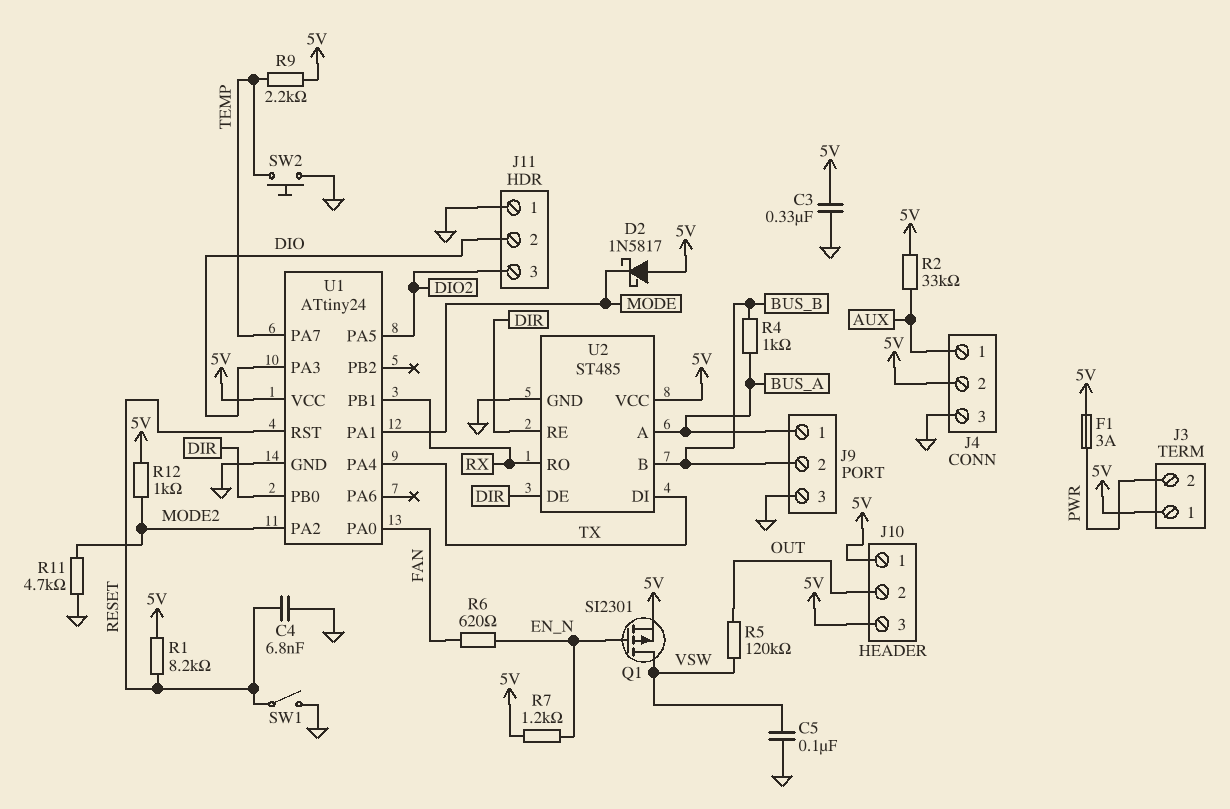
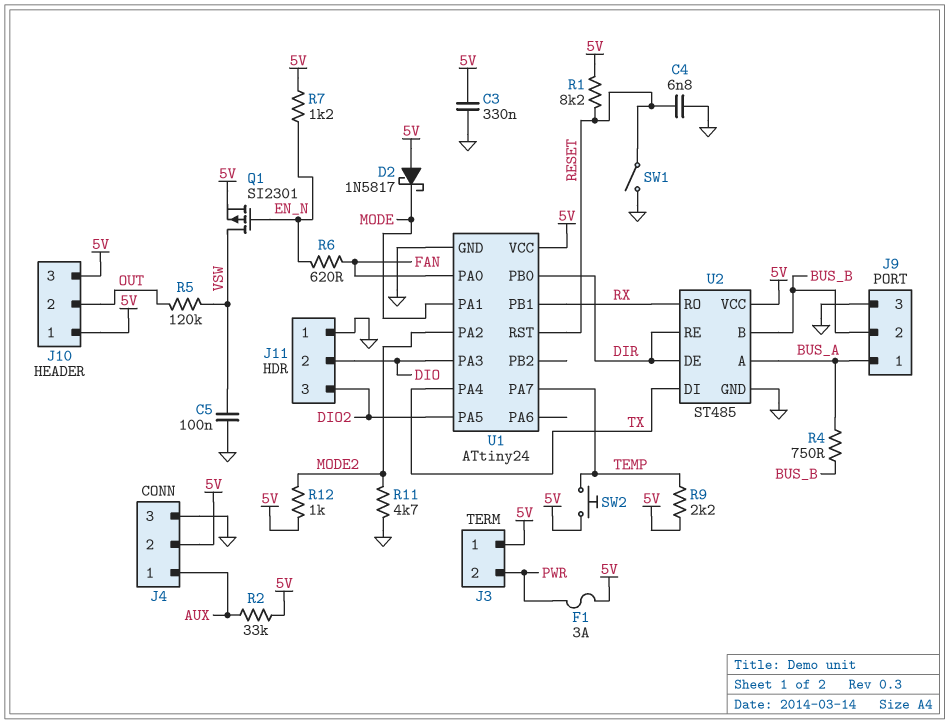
R4: 1k (BUS_A, BUS_B) -> 750 (BUS_A, BUS_B)
SW2: button (GND, TEMP) -> button (5V, TEMP)

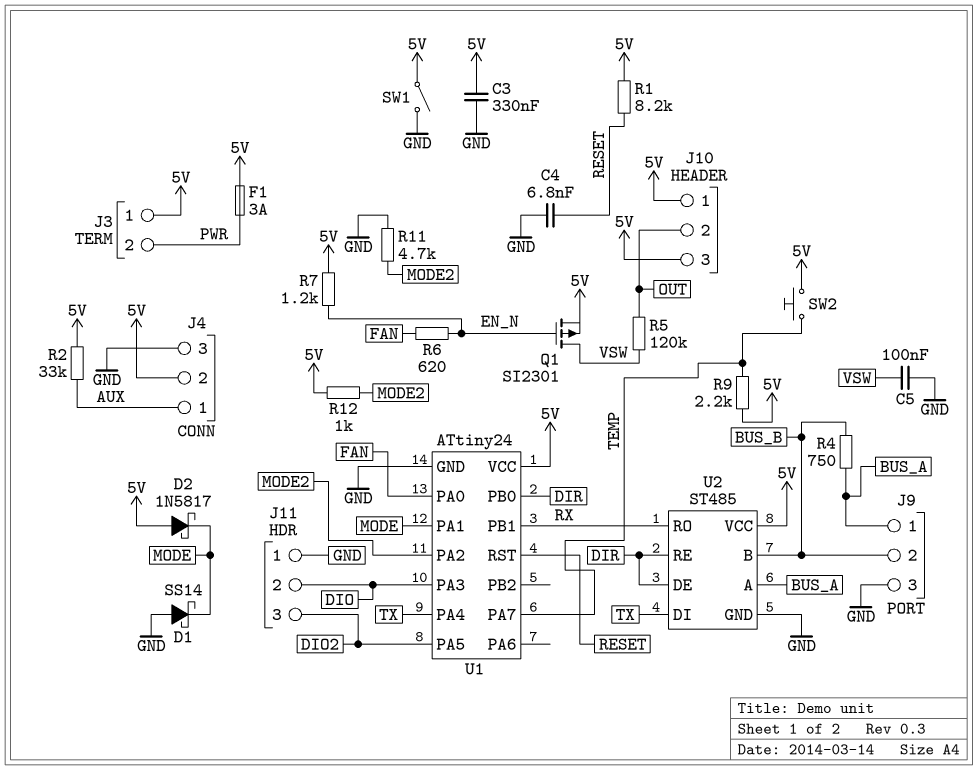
D1: none -> schottky SS14 (A GND, K MODE)
SW1: switch (GND, RESET) -> switch (5V, GND)

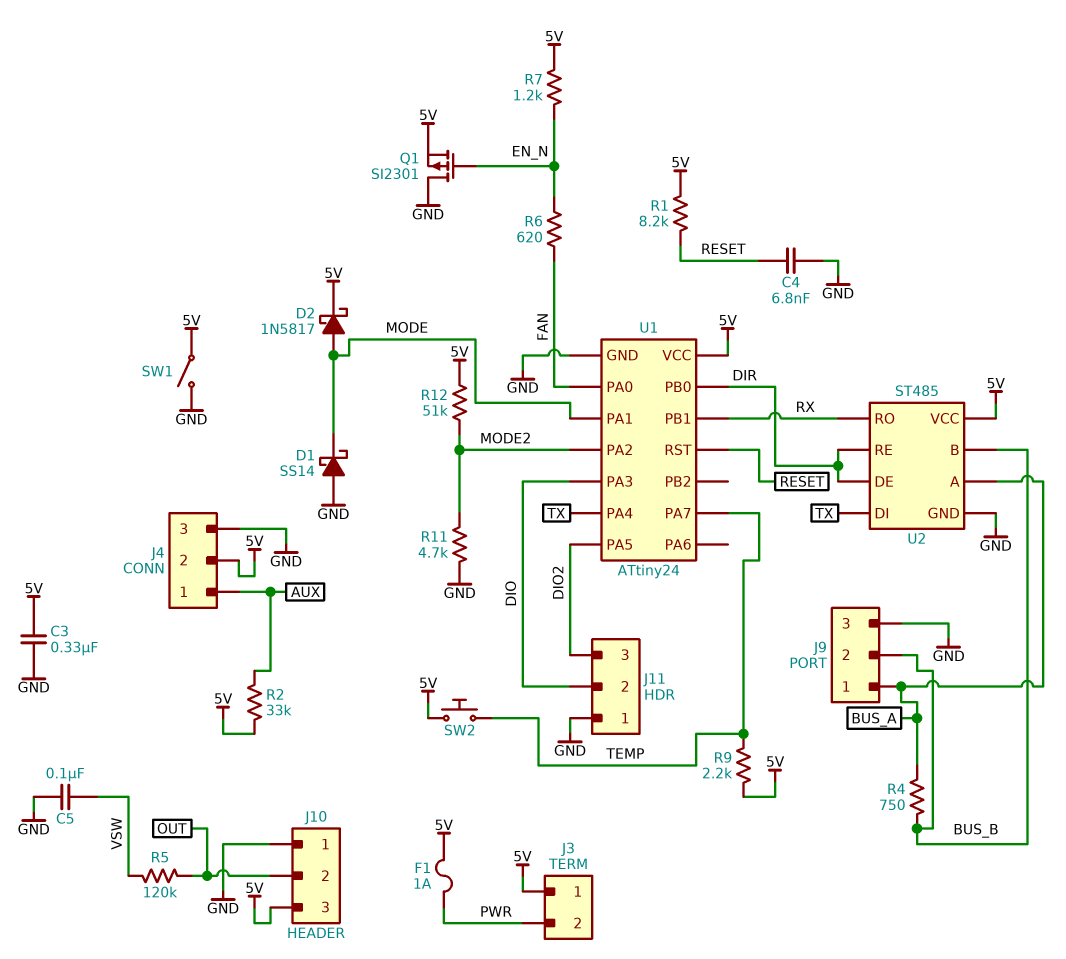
D2: schottky 1N5817 (A 5V, K MODE) -> schottky 1N5817 (A MODE, K 5V)
F1: 3A (5V, PWR) -> 1A (5V, PWR)
J10 pin 1: 5V -> GND
Q1: PMOS SI2301 (G EN_N, D VSW, S 5V) -> PMOS SI2301 (G EN_N, D GND, S 5V)
R12: 1k (5V, MODE2) -> 51k (5V, MODE2)

